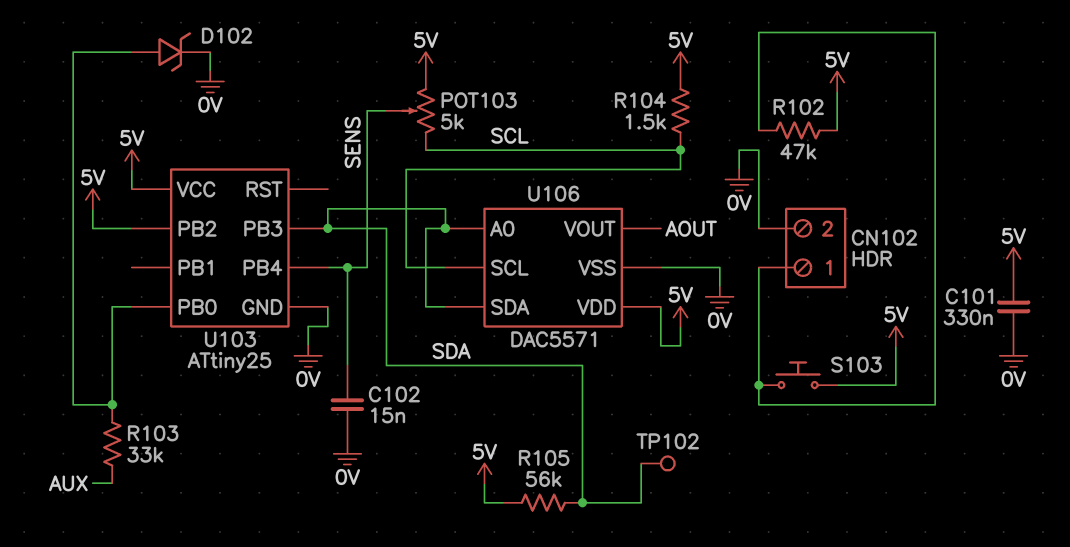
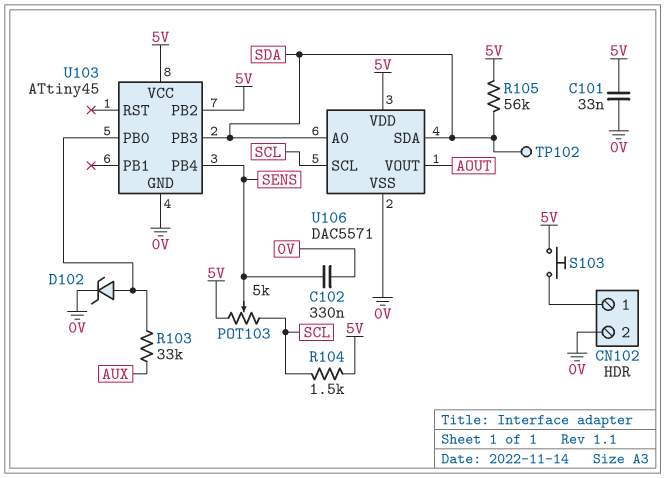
C101: 330nF (0V, 5V) -> 33nF (0V, 5V)
C102: 15nF (0V, SENS) -> 330nF (0V, SENS)
R102: 47k (5V, CN102/1) -> none
U103: ATtiny25 -> ATtiny45

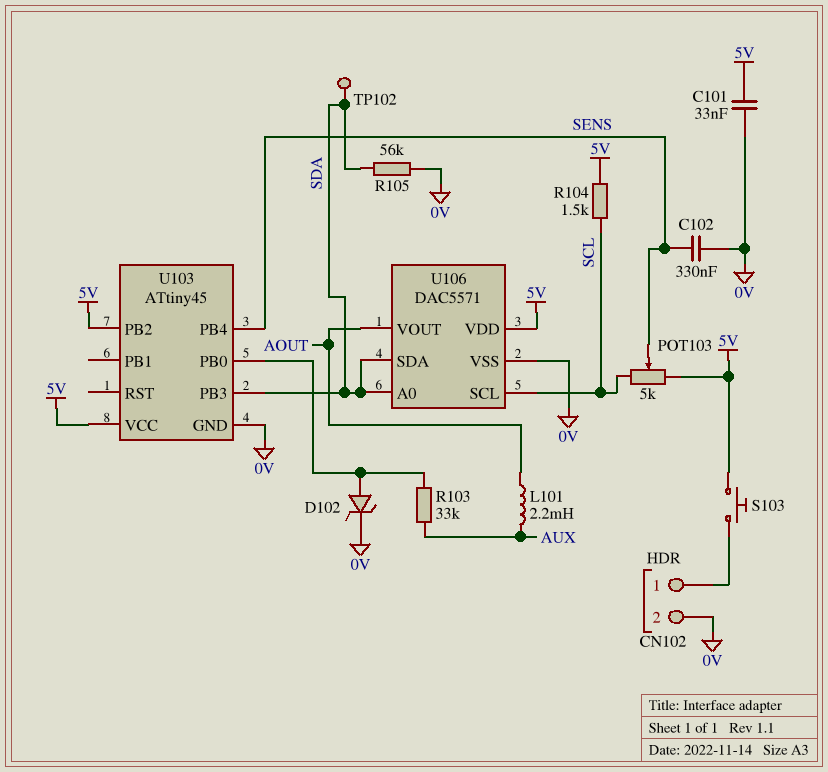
L101: none -> 2.2mH (AOUT, AUX)
R105: 56k (5V, SDA) -> 56k (0V, SDA)

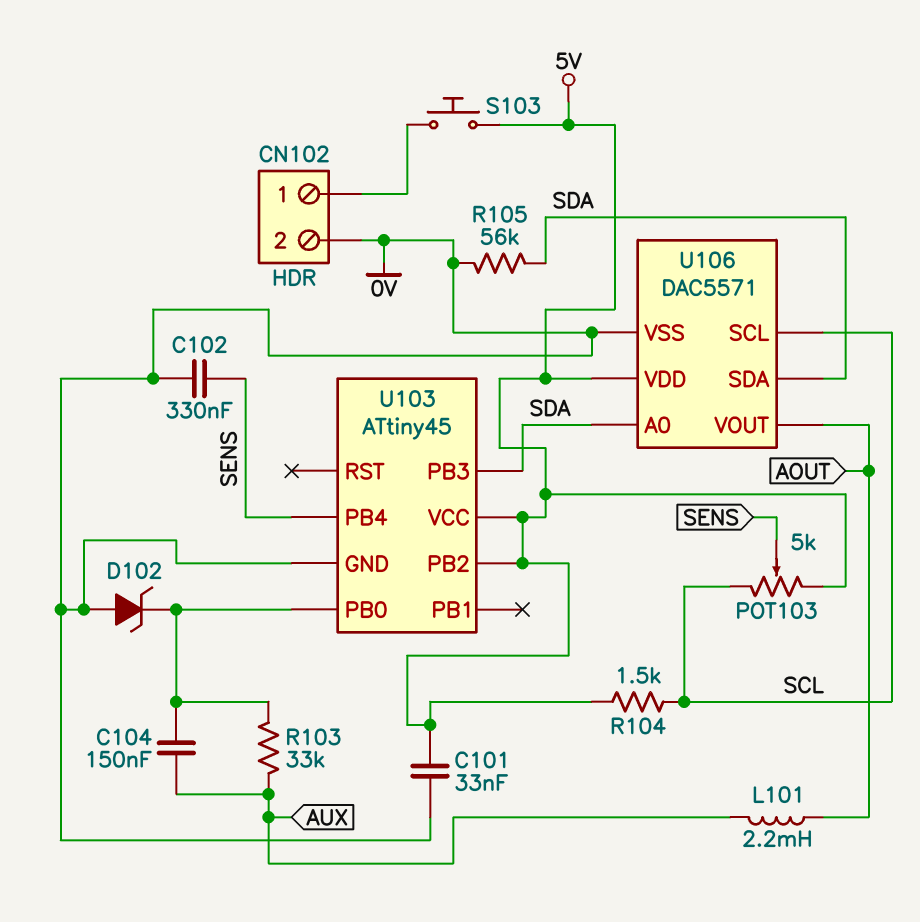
C104: none -> 150nF (AUX, U103/PB0)
D102: zener (A U103/PB0, K 0V) -> zener (A 0V, K U103/PB0)
TP102: test point (SDA) -> none

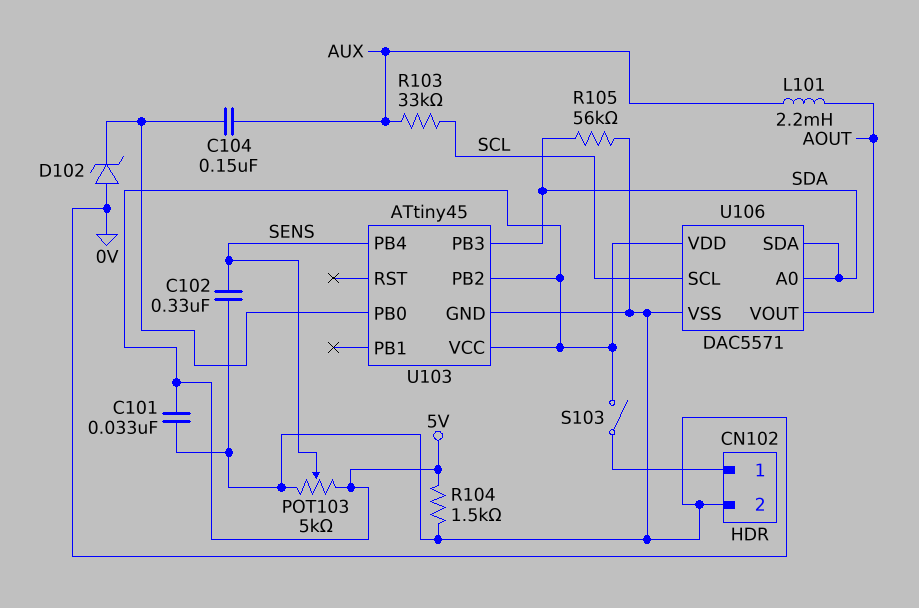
POT103: 5k (5V, SCL, wiper SENS) -> 5k (0V, 5V, wiper SENS)
R103: 33k (AUX, U103/PB0) -> 33k (AUX, SCL)
R104: 1.5k (5V, SCL) -> 1.5k (0V, 5V)
S103: button (5V, CN102/1) -> switch (5V, CN102/1)

